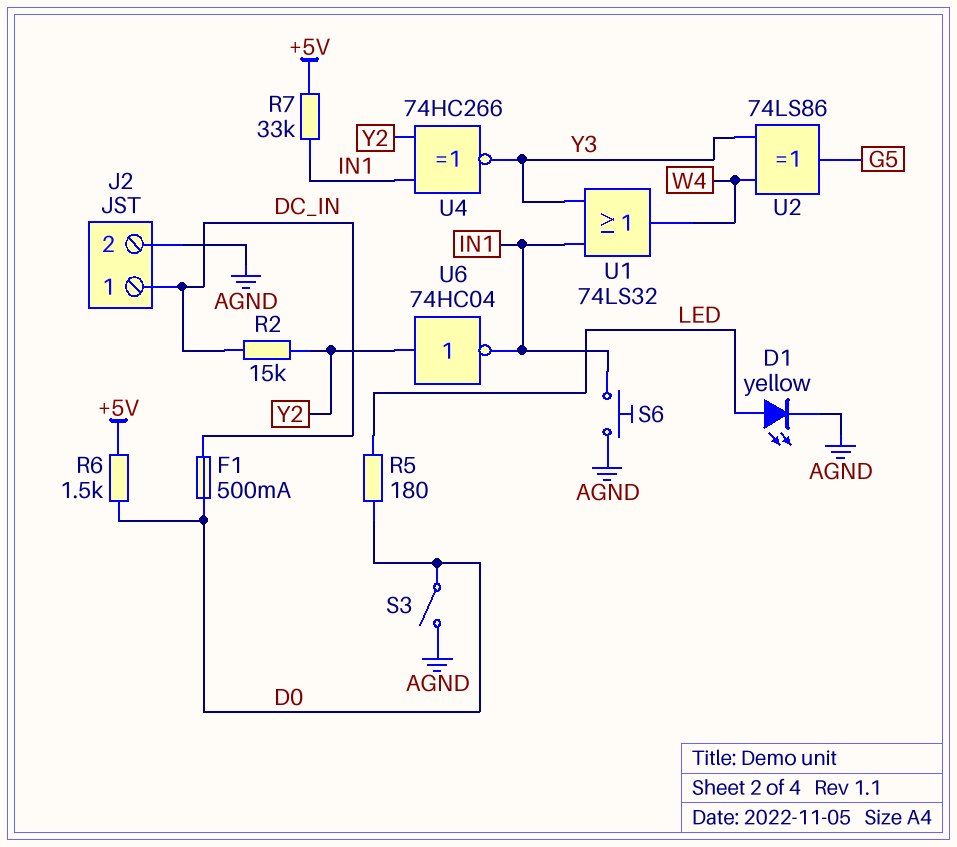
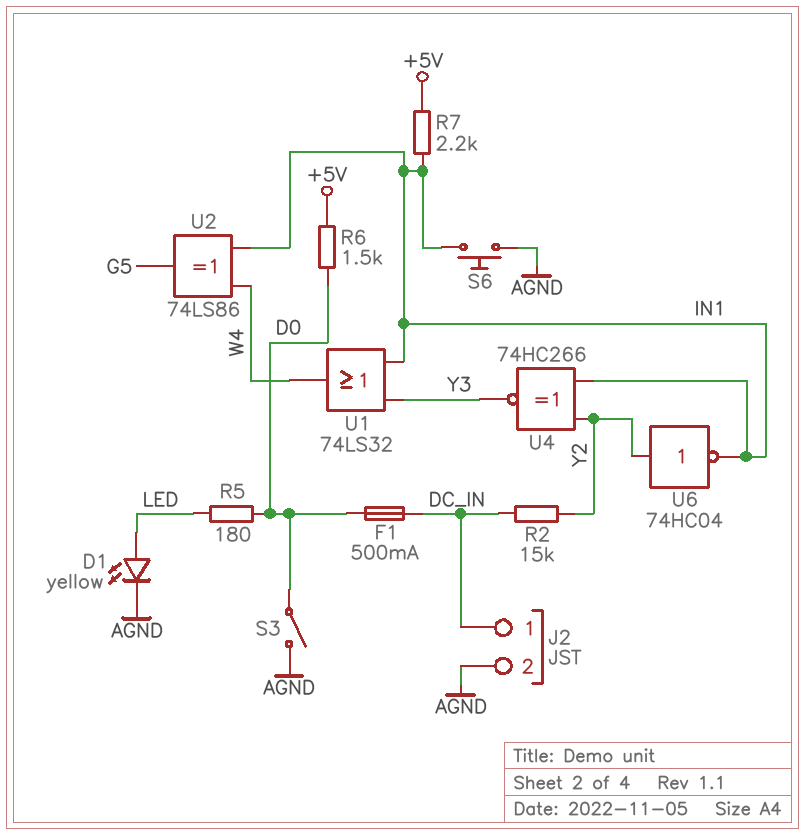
R7: 33k (+5V, IN1) -> 2.2k (+5V, IN1)
U2: XOR 74LS86 (in W4, in Y3, out G5) -> XOR 74LS86 (in IN1, in W4, out G5)

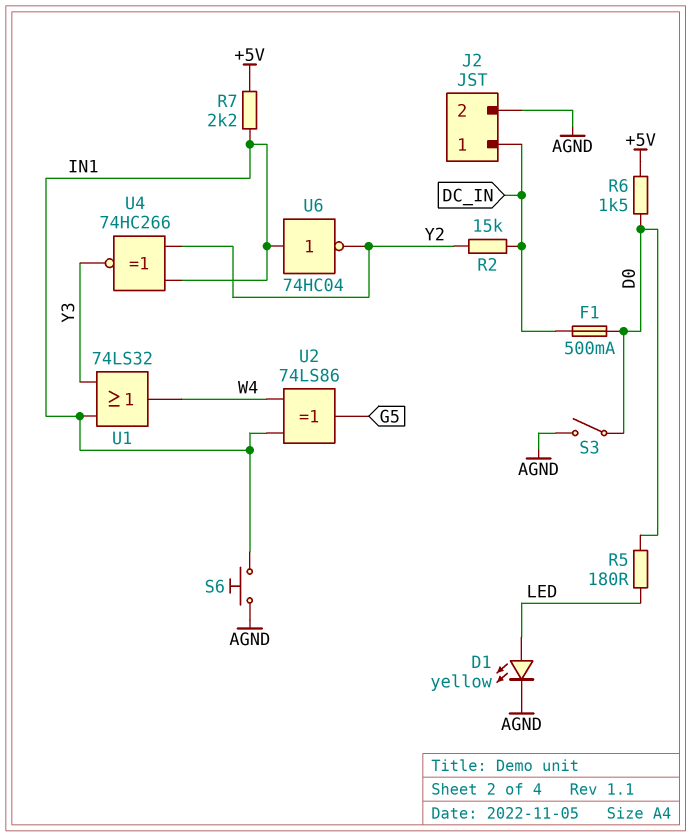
U6: NOT 74HC04 (in Y2, out IN1) -> NOT 74HC04 (in IN1, out Y2)

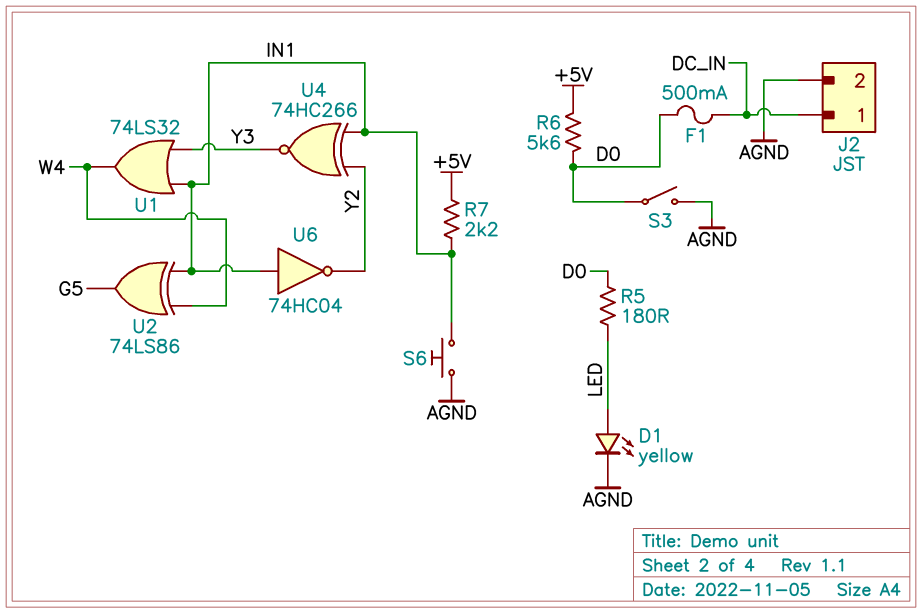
R2: 15k (DC_IN, Y2) -> none
R6: 1.5k (+5V, D0) -> 5.6k (+5V, D0)

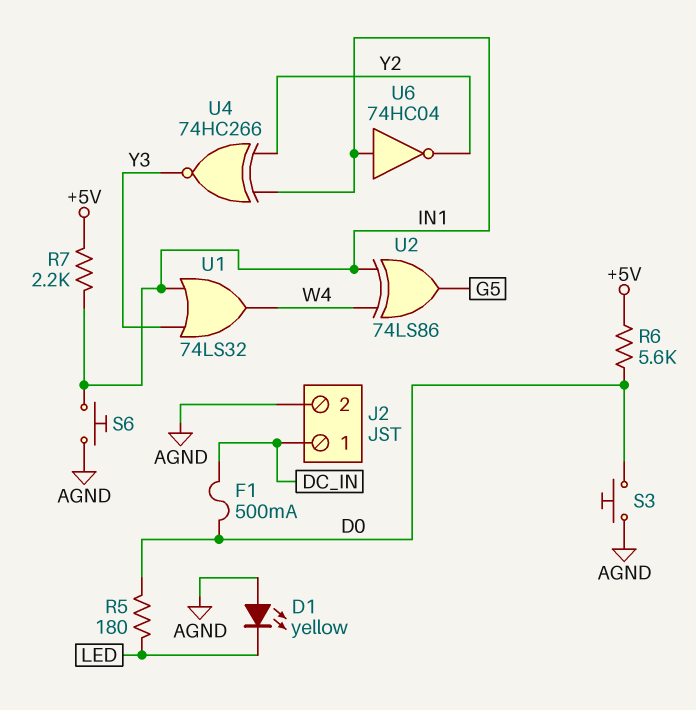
D1: LED yellow (A LED, K AGND) -> LED yellow (A AGND, K LED)
S3: switch (AGND, D0) -> button (AGND, D0)

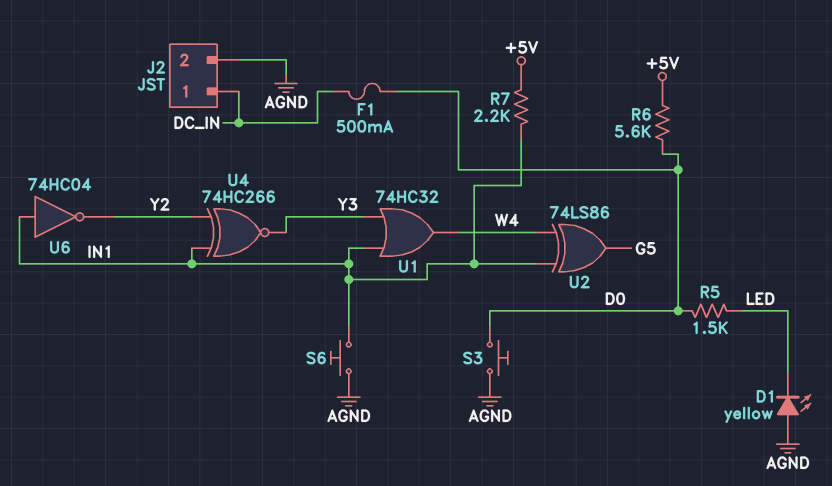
R5: 180 (D0, LED) -> 1.5k (D0, LED)
U1: OR 74LS32 (in IN1, in Y3, out W4) -> OR 74HC32 (in IN1, in Y3, out W4)

